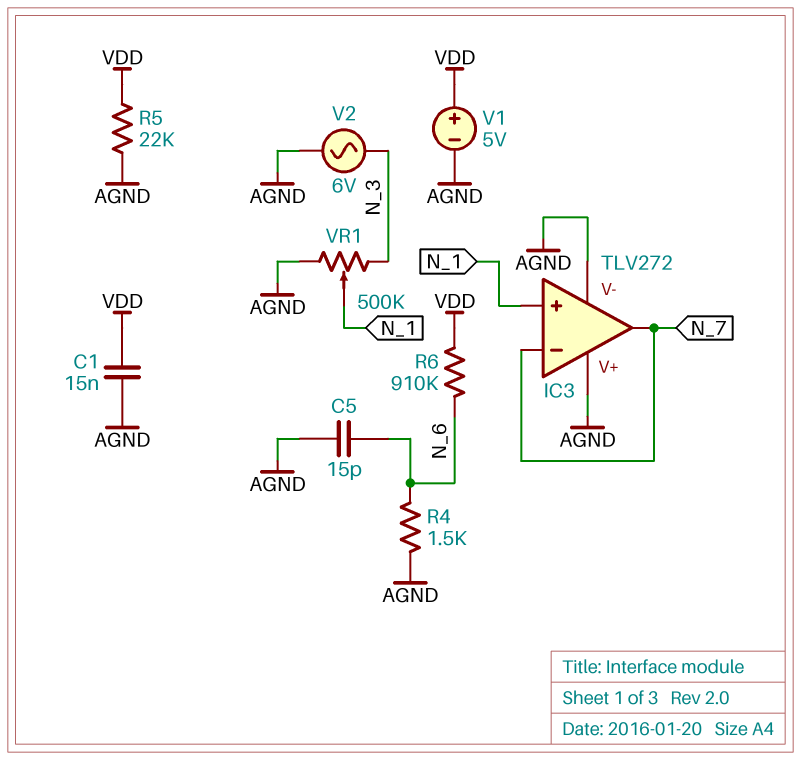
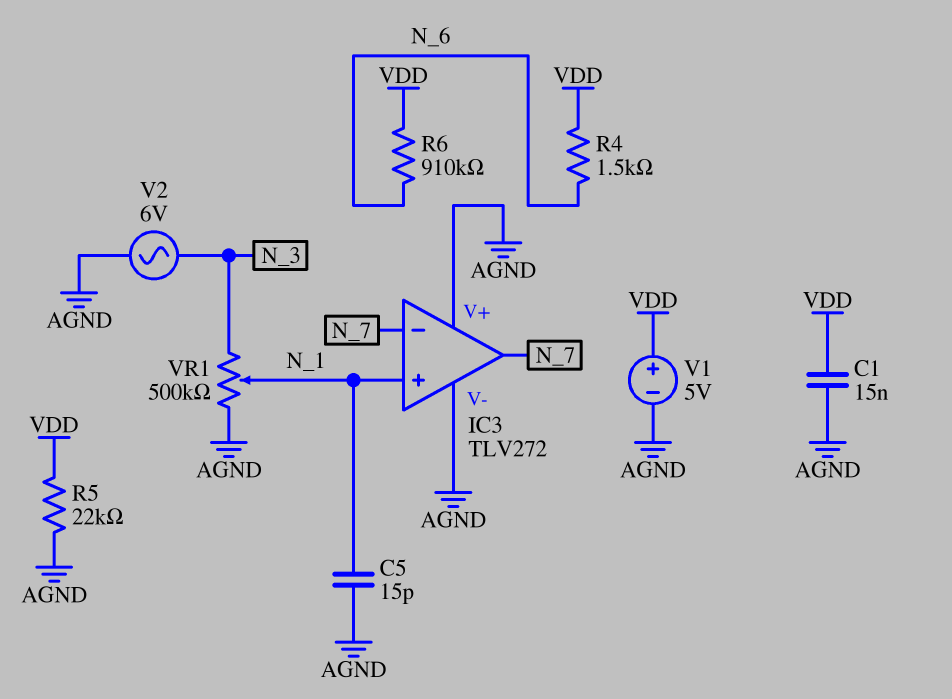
C5: 15pF (AGND, N_6) -> 15pF (AGND, N_1)
R4: 1.5k (AGND, N_6) -> 1.5k (N_6, VDD)

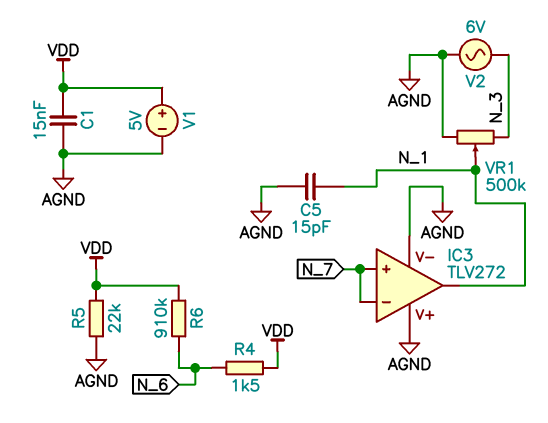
IC3 pin in+: N_1 -> N_7
IC3 pin out: N_7 -> N_1

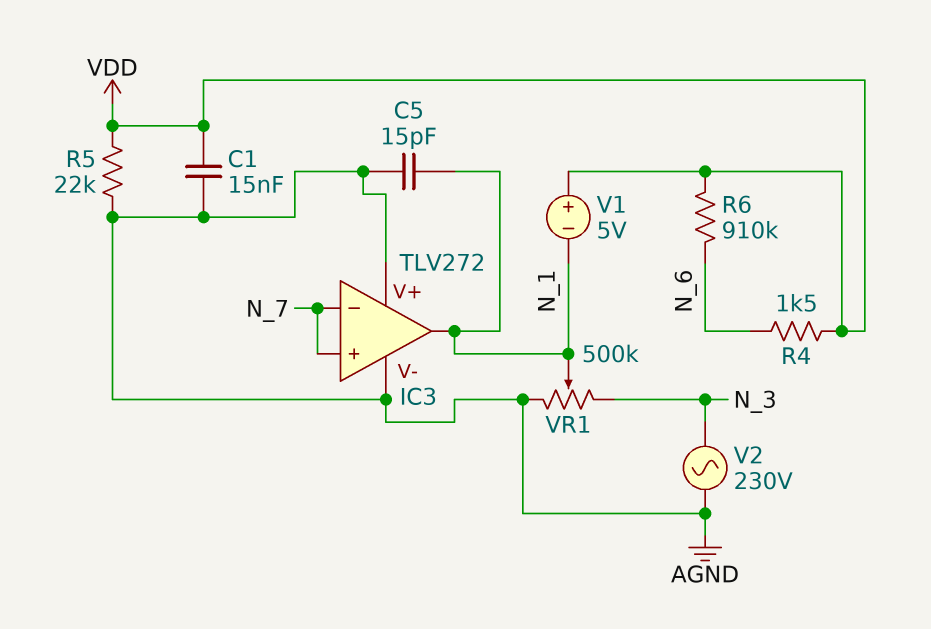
V1: 5V (plus VDD, minus AGND) -> 5V (plus VDD, minus N_1)
V2: AC 6V (AGND, N_3) -> AC 230V (AGND, N_3)

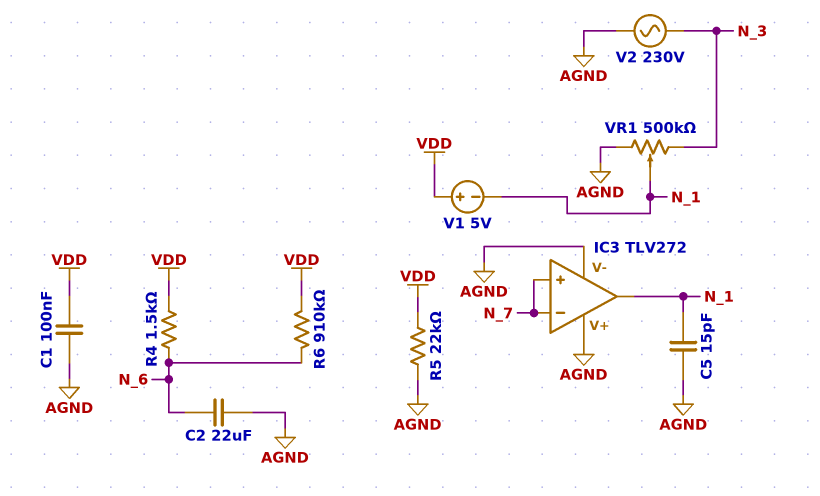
C1: 15nF (AGND, VDD) -> 100nF (AGND, VDD)
C2: none -> 22uF (AGND, N_6)

